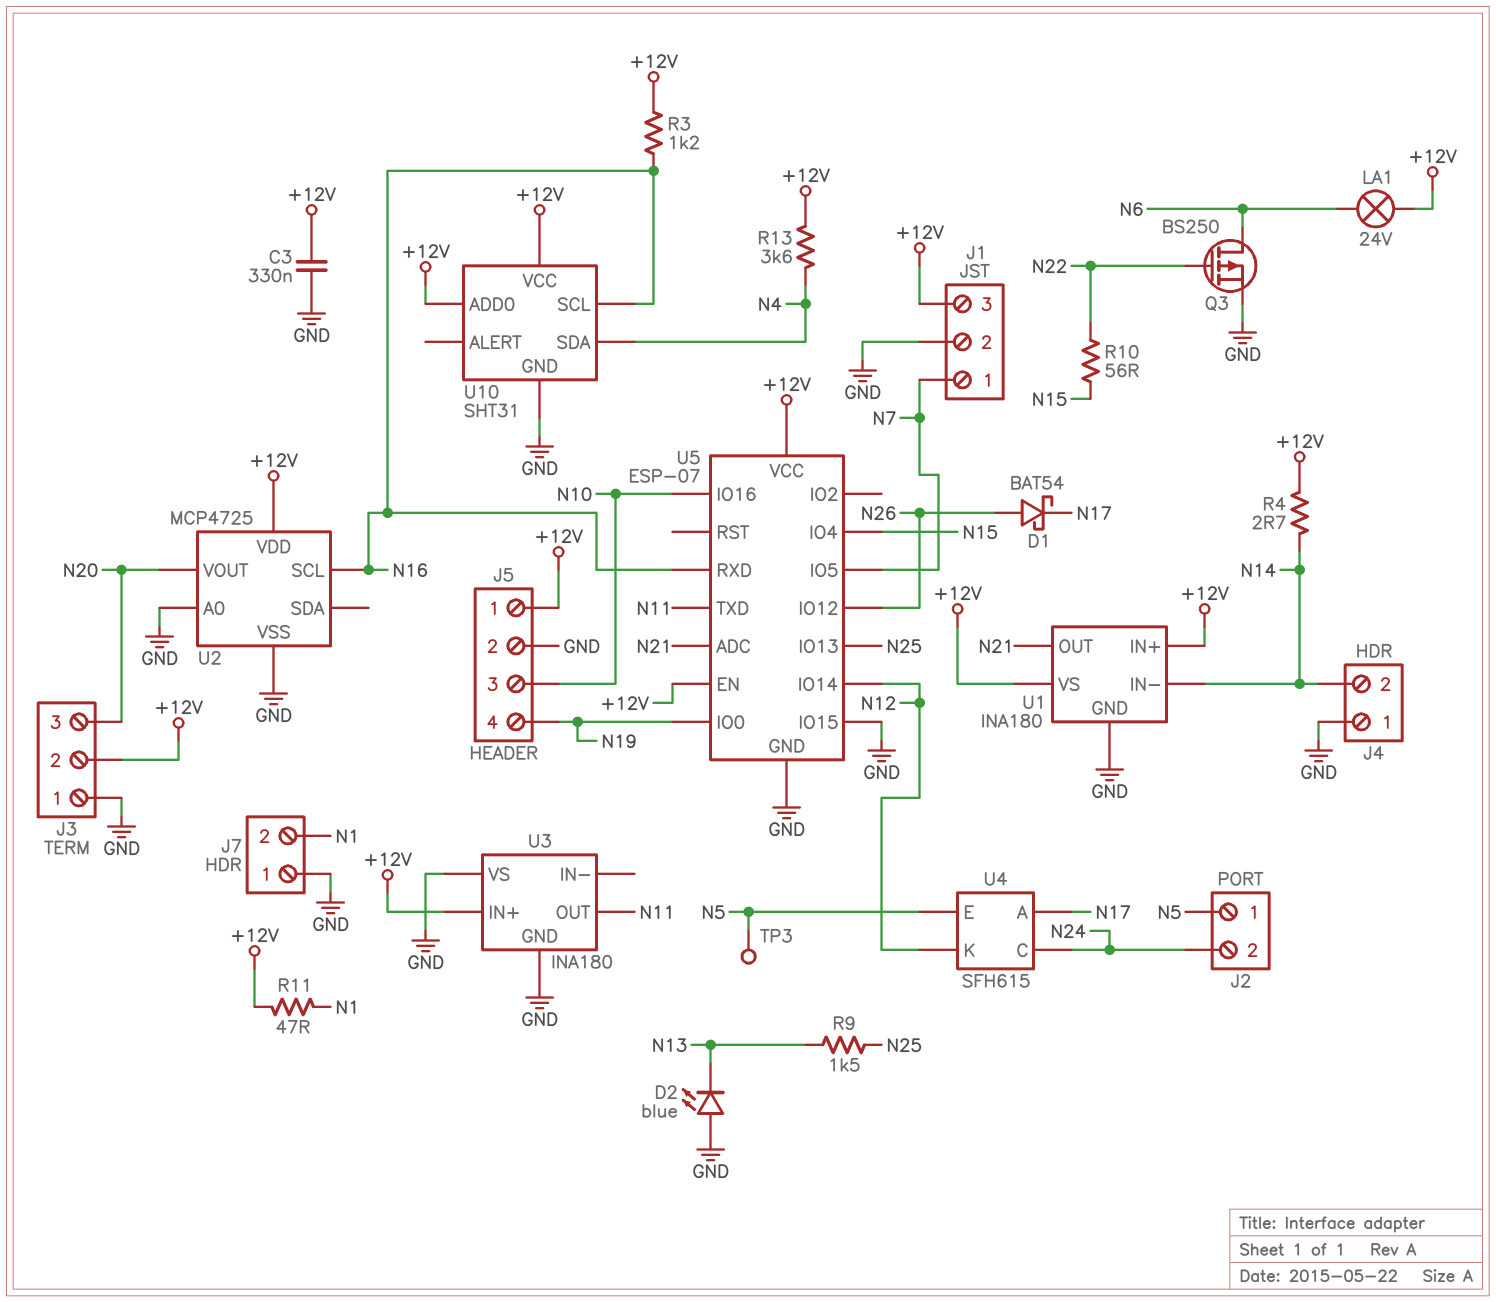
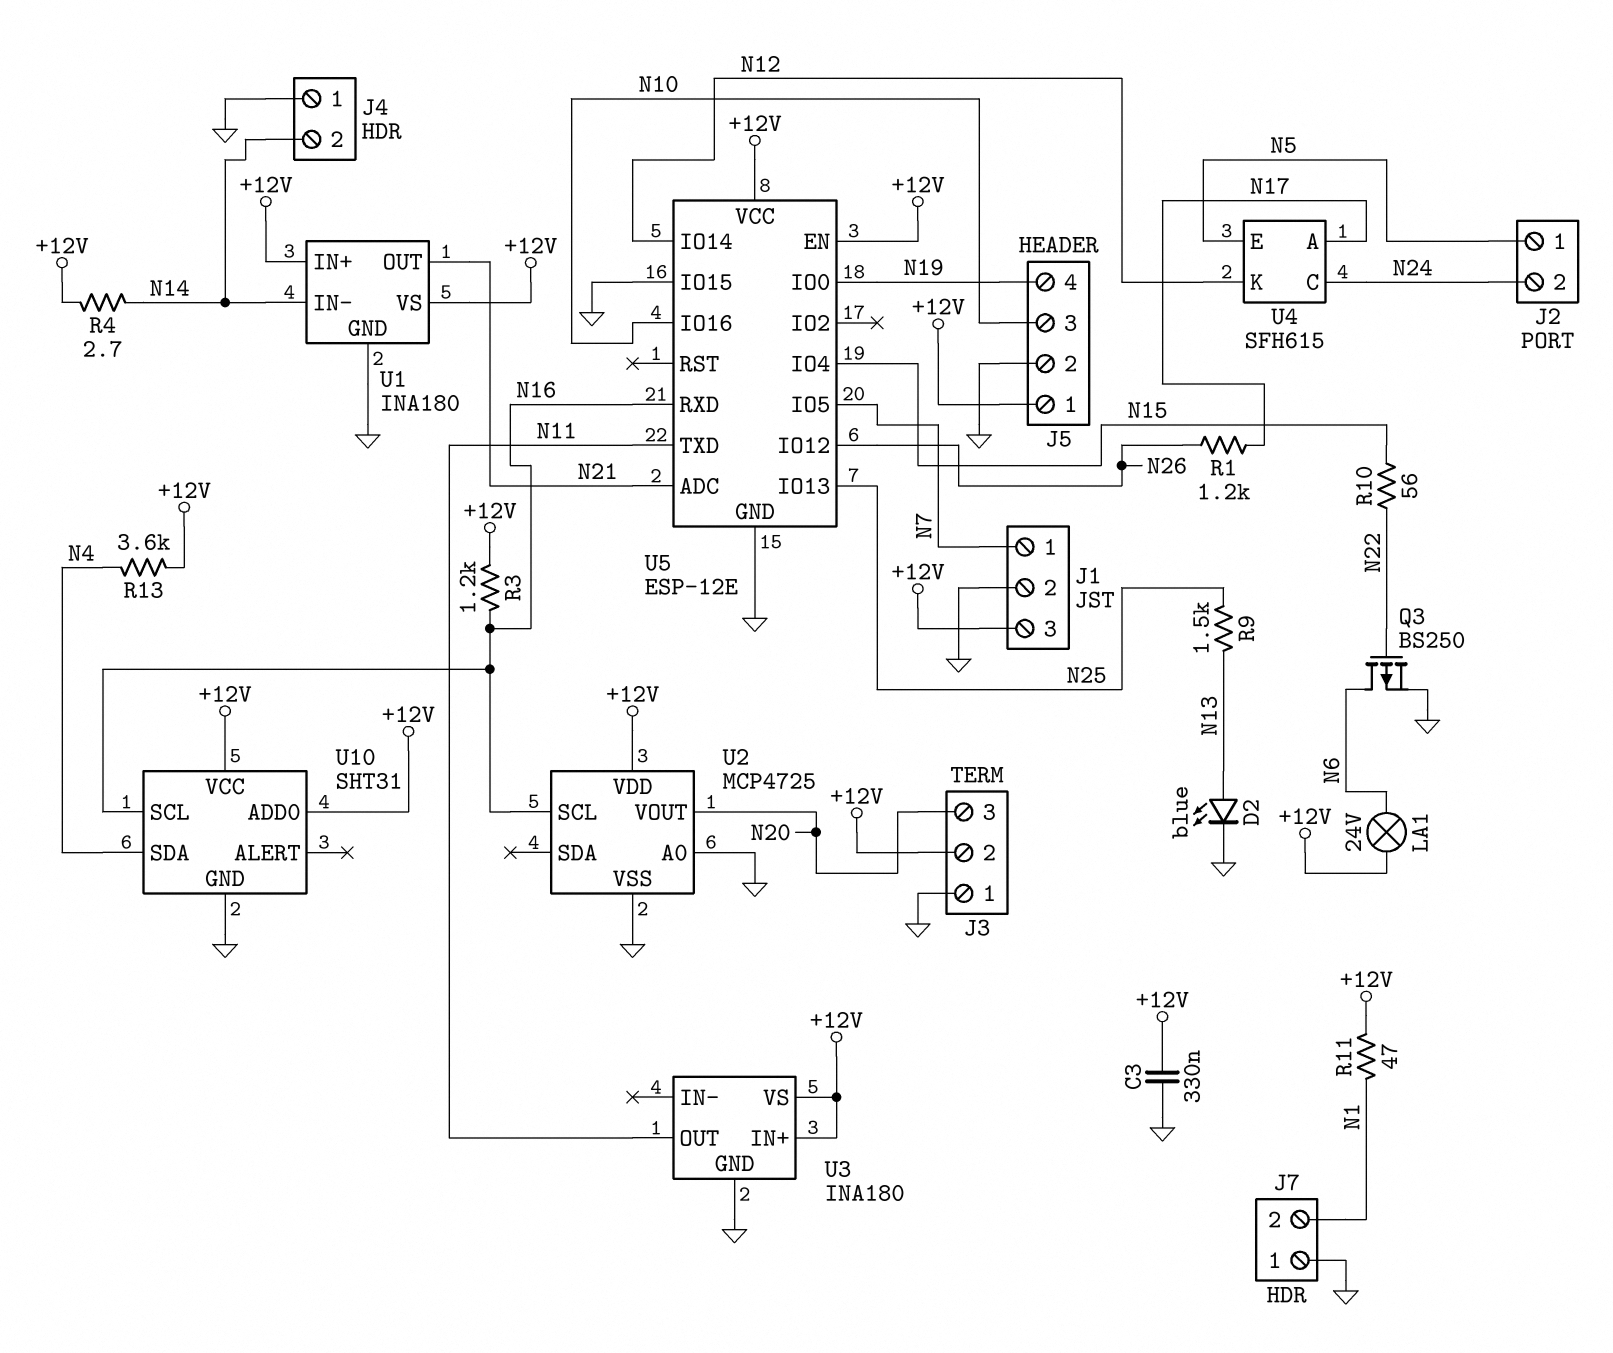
D1: schottky BAT54 (A N26, K N17) -> none
D2: LED blue (A GND, K N13) -> LED blue (A N13, K GND)
R1: none -> 1.2k (N17, N26)
TP3: test point (N5) -> none
U3 pin VS: GND -> +12V
U5: ESP-07 -> ESP-12E

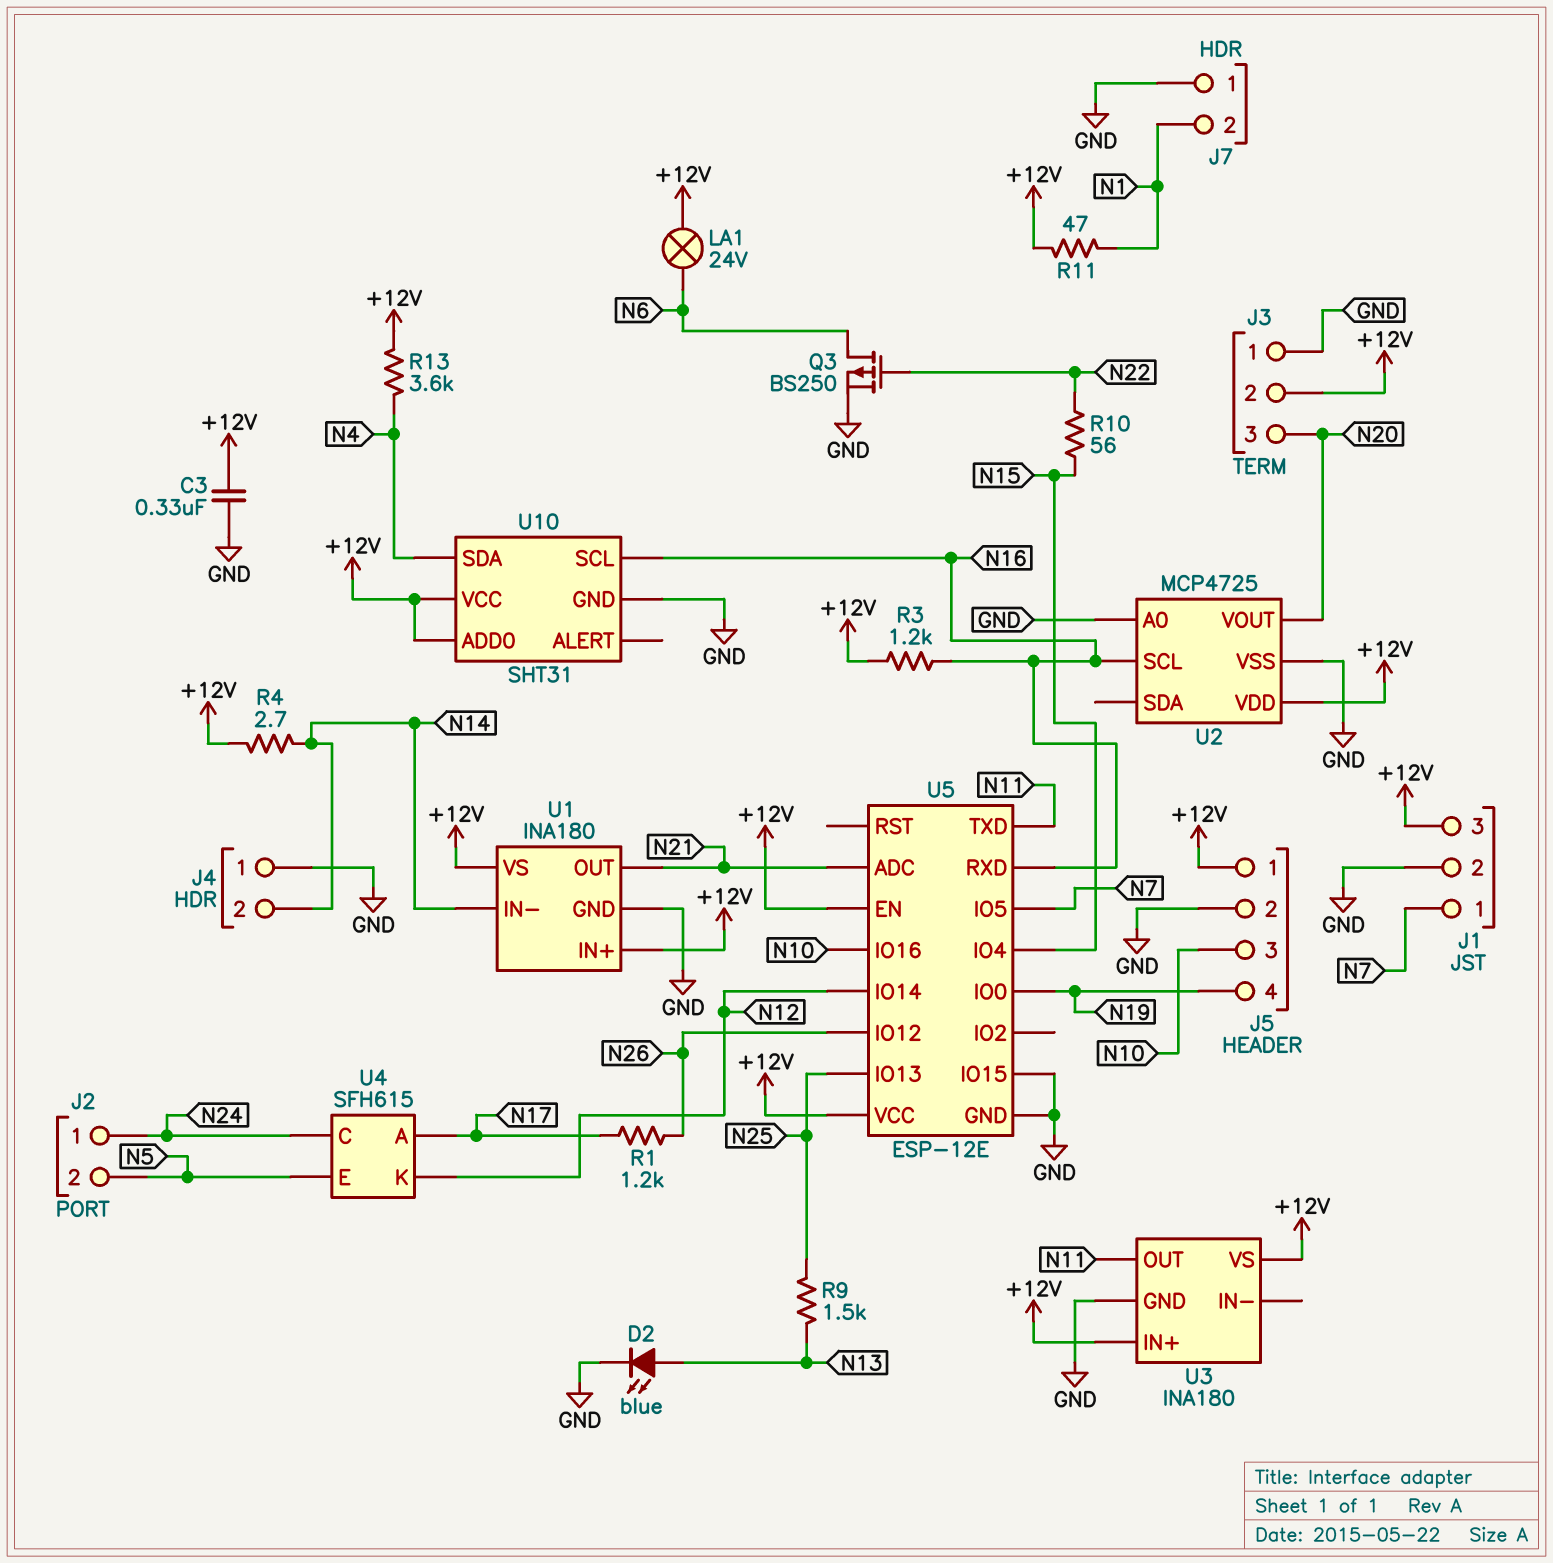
J2 pin 1: N5 -> N24
J2 pin 2: N24 -> N5

